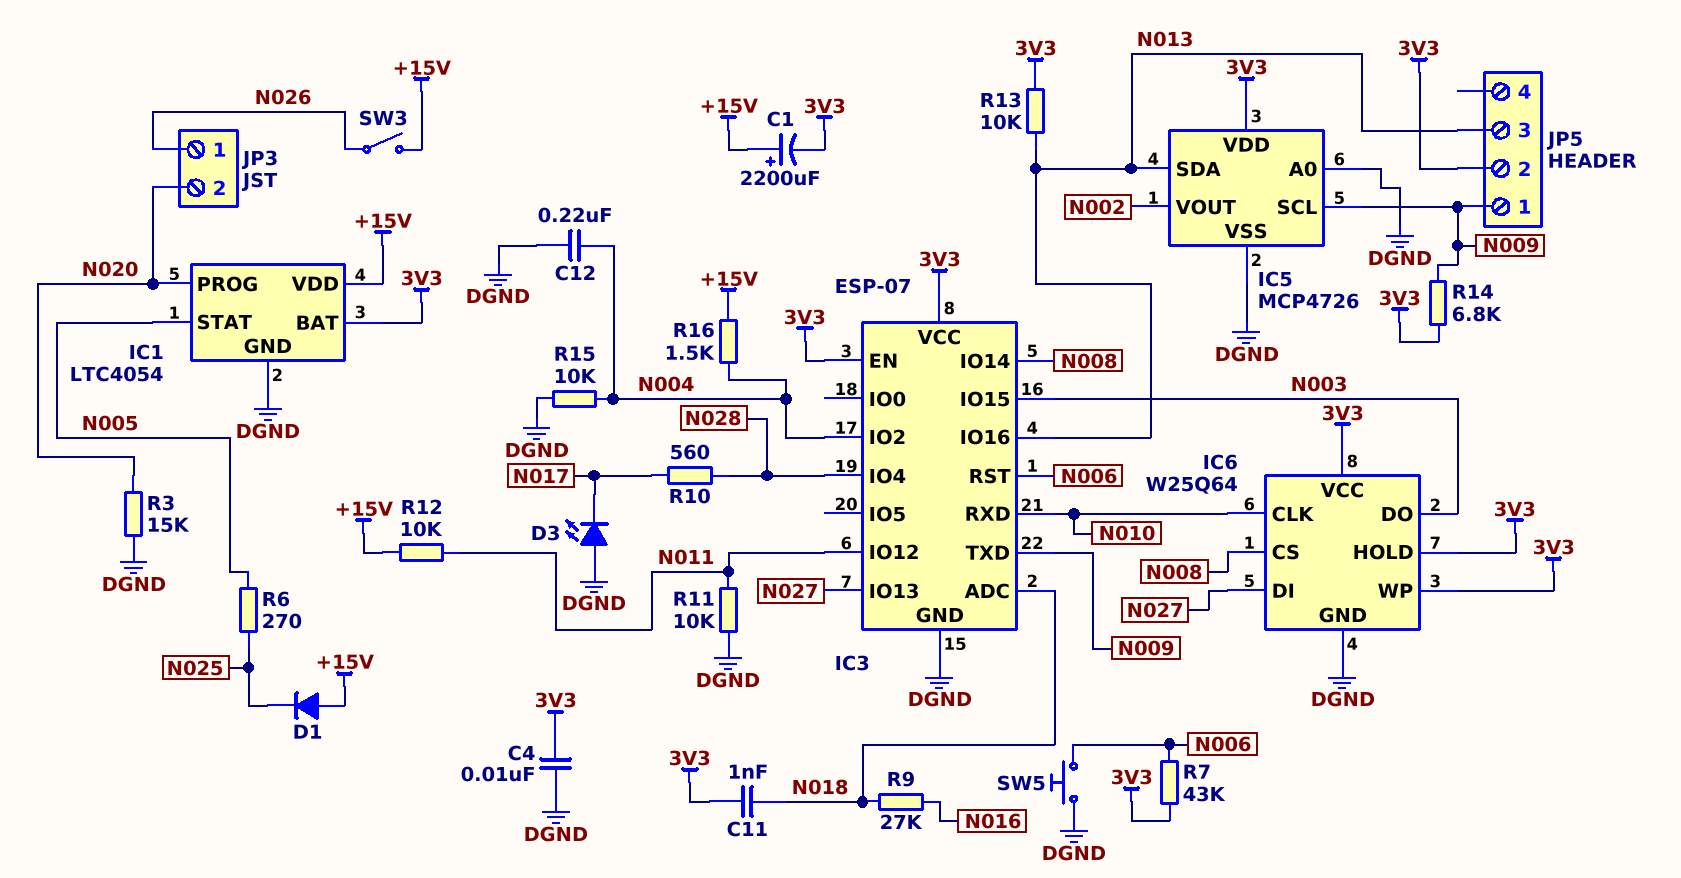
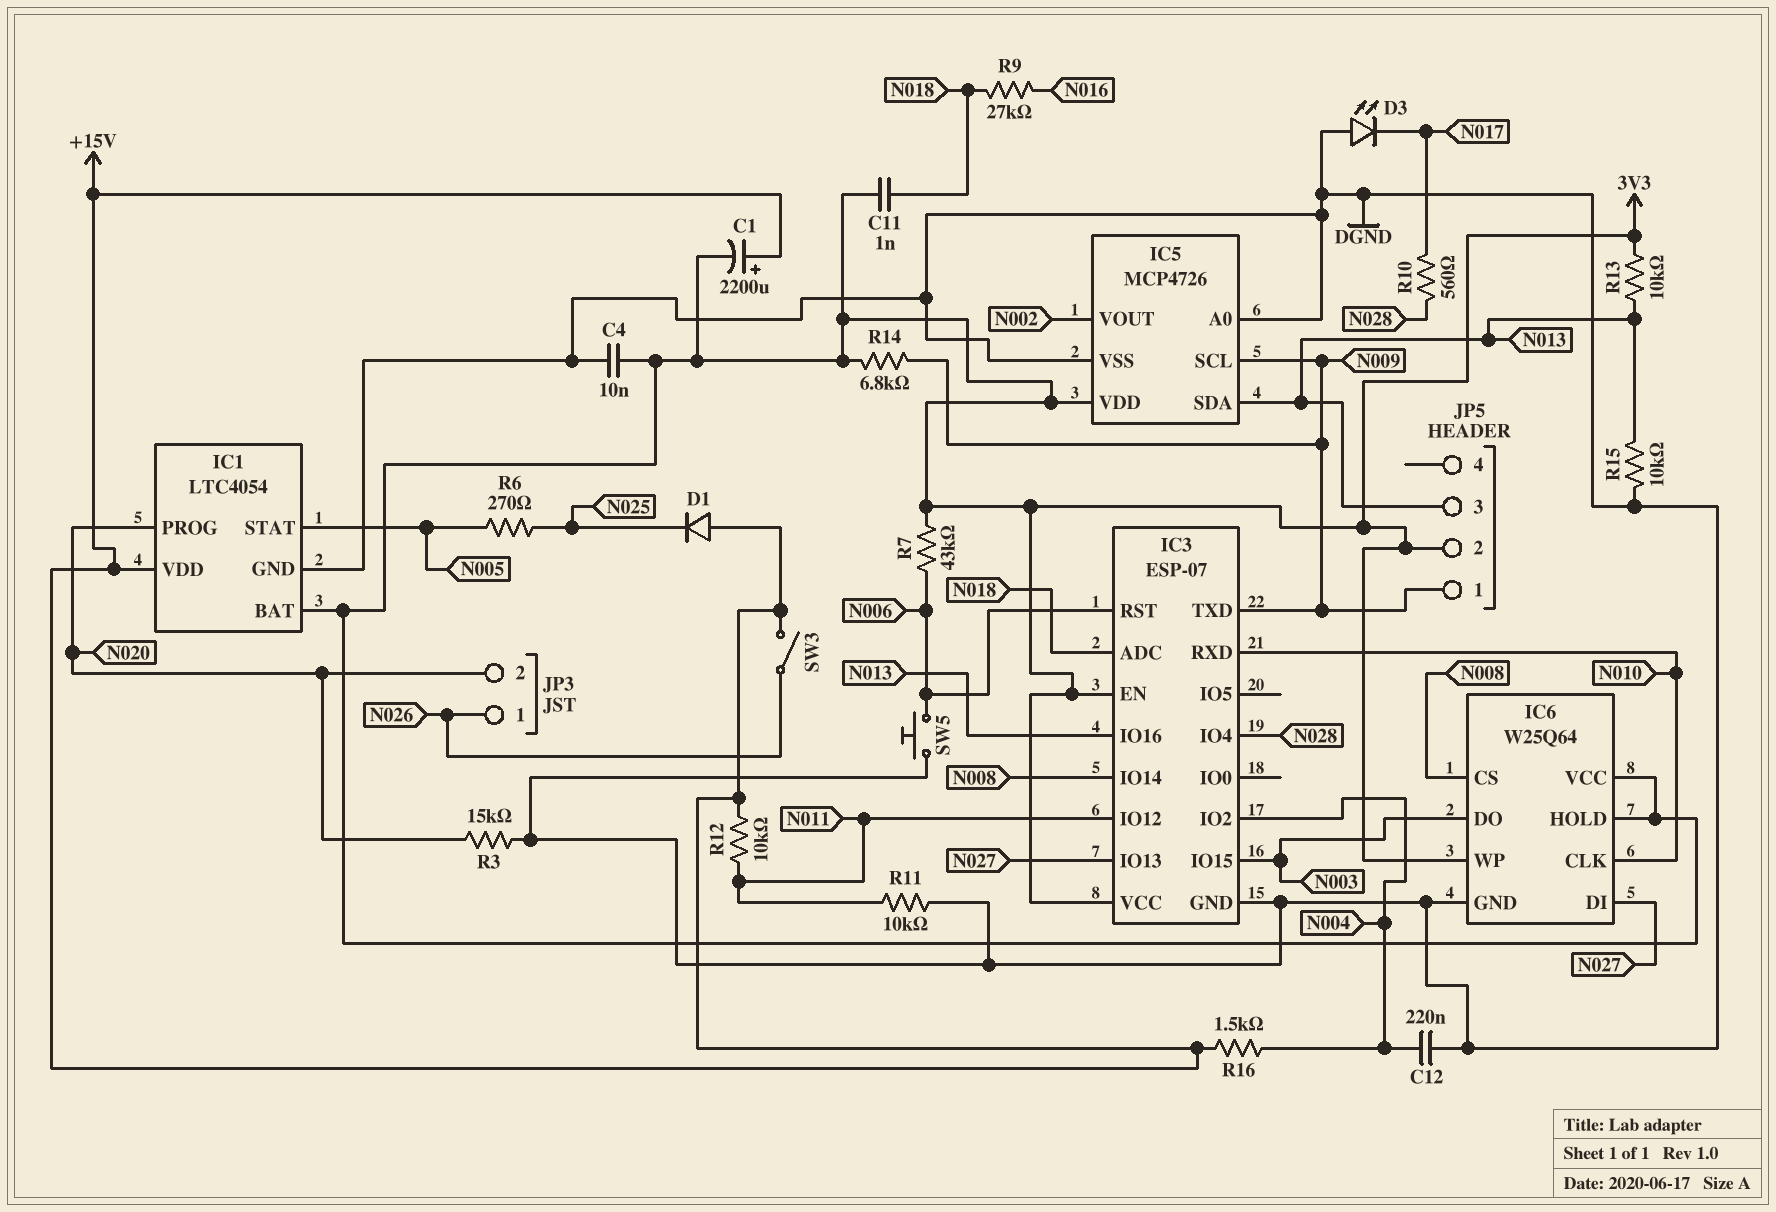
R15: 10k (DGND, N004) -> 10k (DGND, N013)

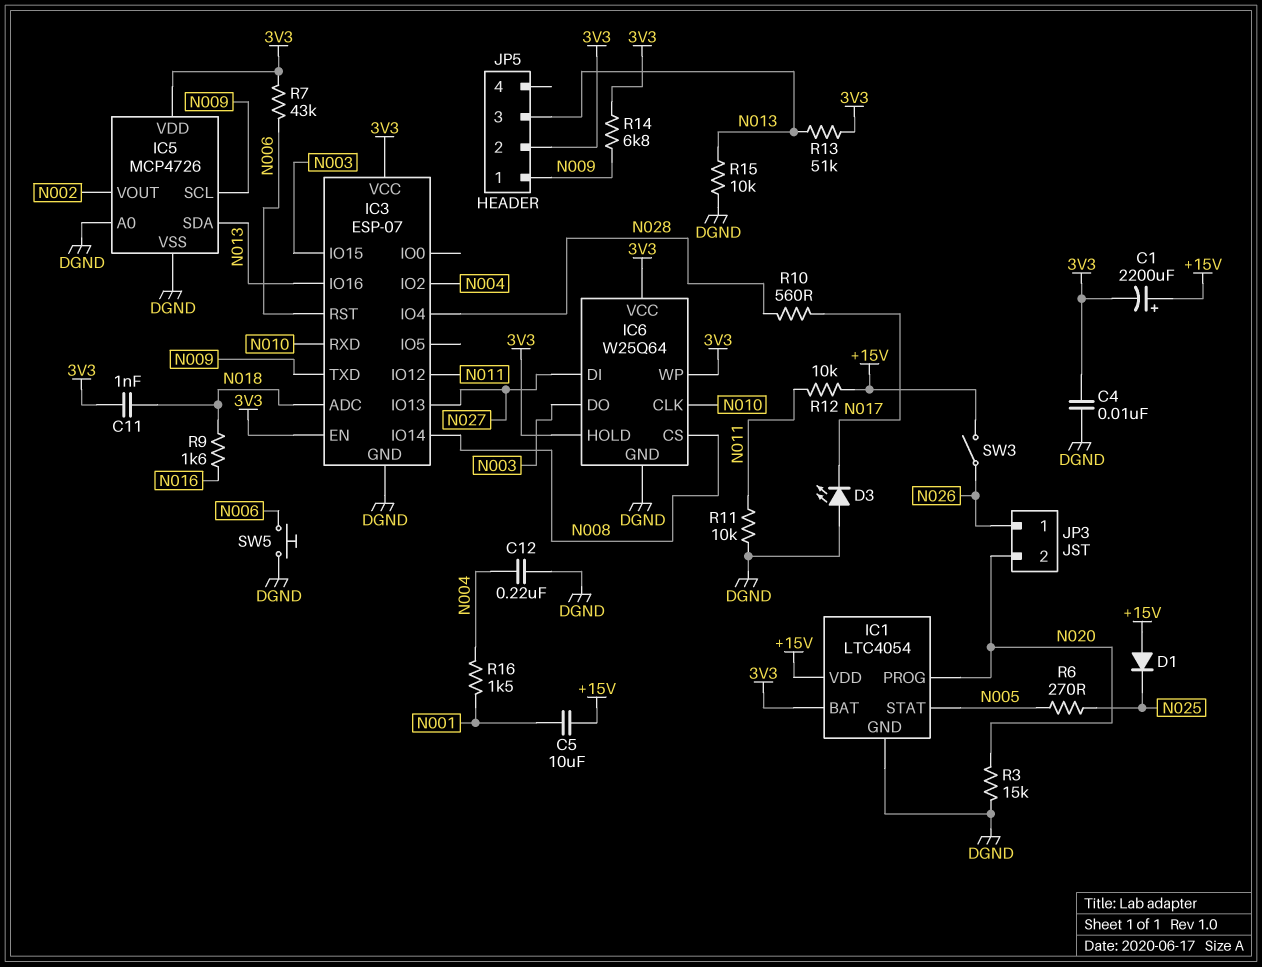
C5: none -> 10uF (+15V, N001)
R9: 27k (N016, N018) -> 1.6k (N016, N018)
R13: 10k (3V3, N013) -> 51k (3V3, N013)
R16: 1.5k (+15V, N004) -> 1.5k (N001, N004)

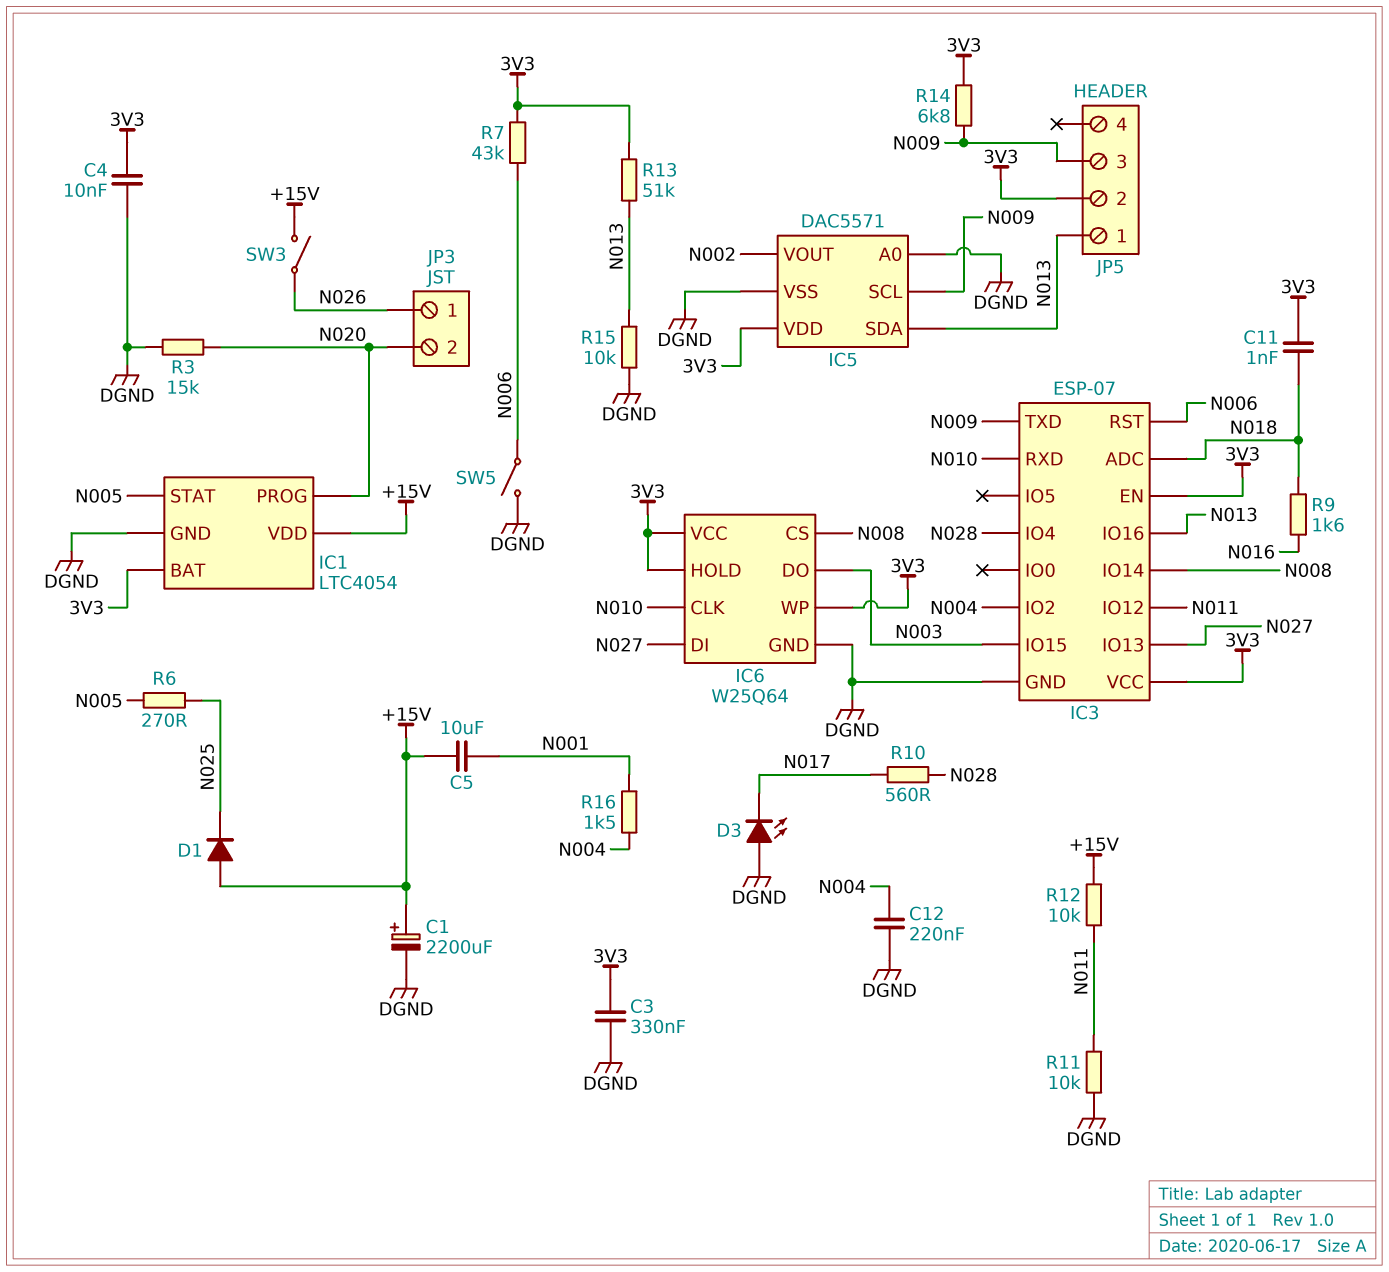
C1: 2200uF (plus +15V, minus 3V3) -> 2200uF (plus +15V, minus DGND)
C3: none -> 330nF (3V3, DGND)
IC5: MCP4726 -> DAC5571
JP5 pin 1: N009 -> N013
JP5 pin 3: N013 -> N009
SW5: button (DGND, N006) -> switch (DGND, N006)

